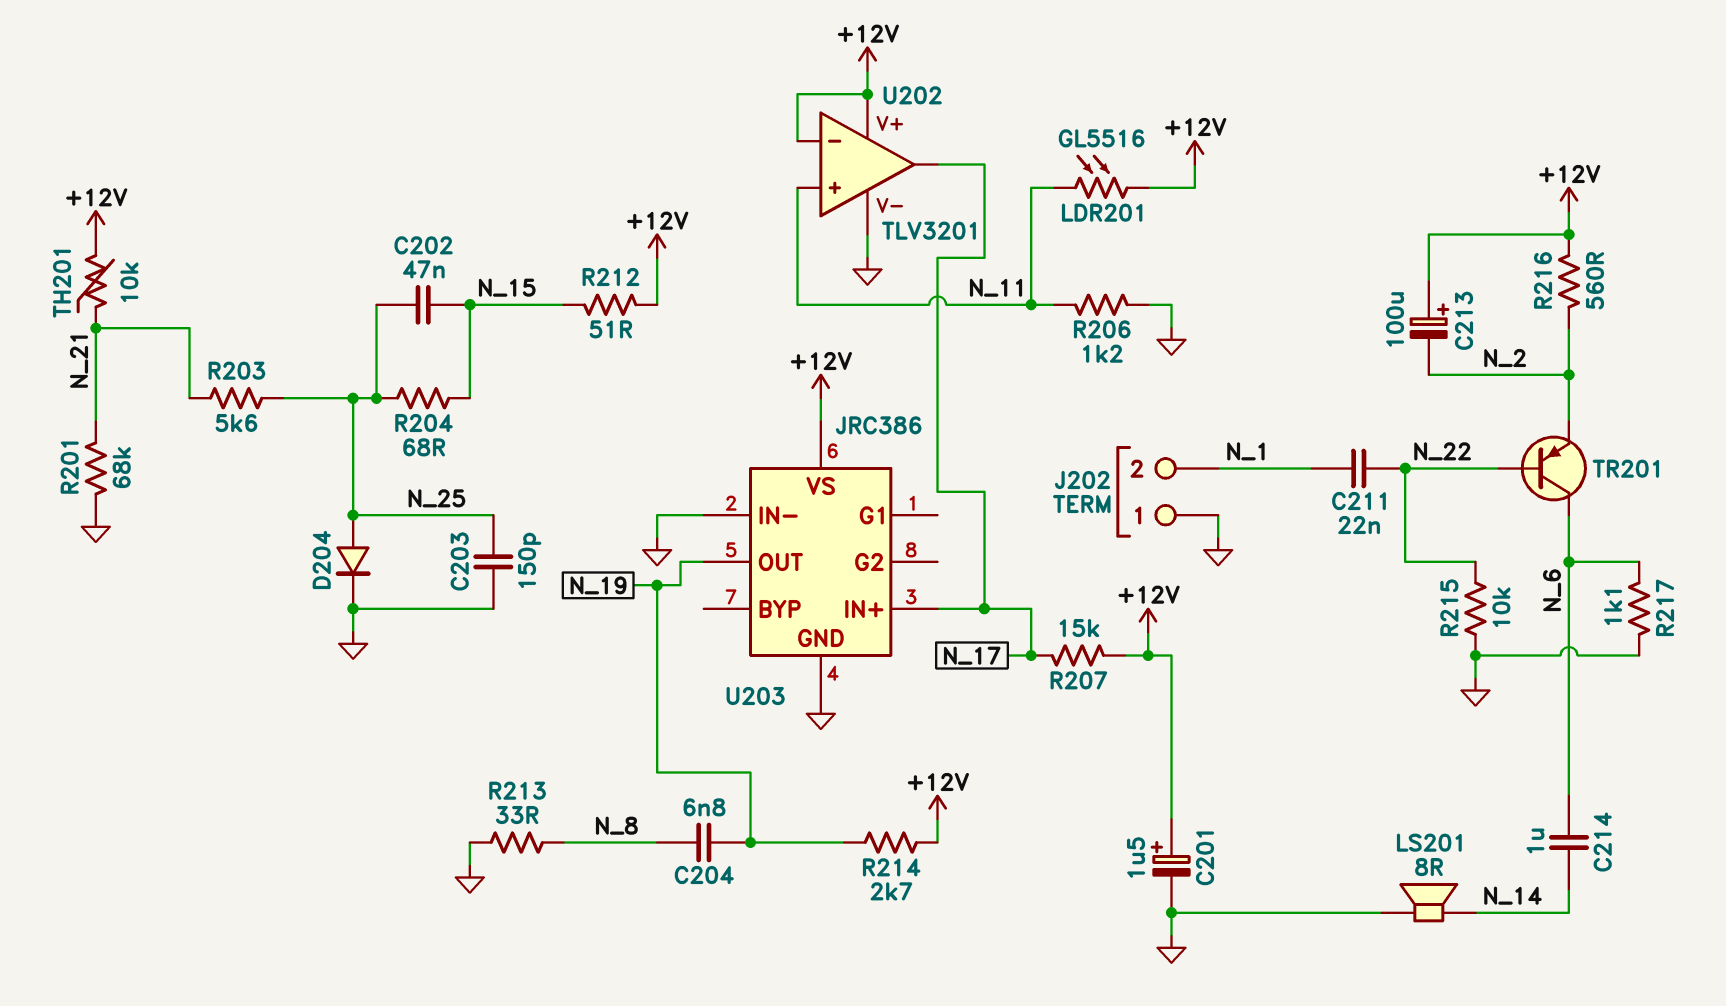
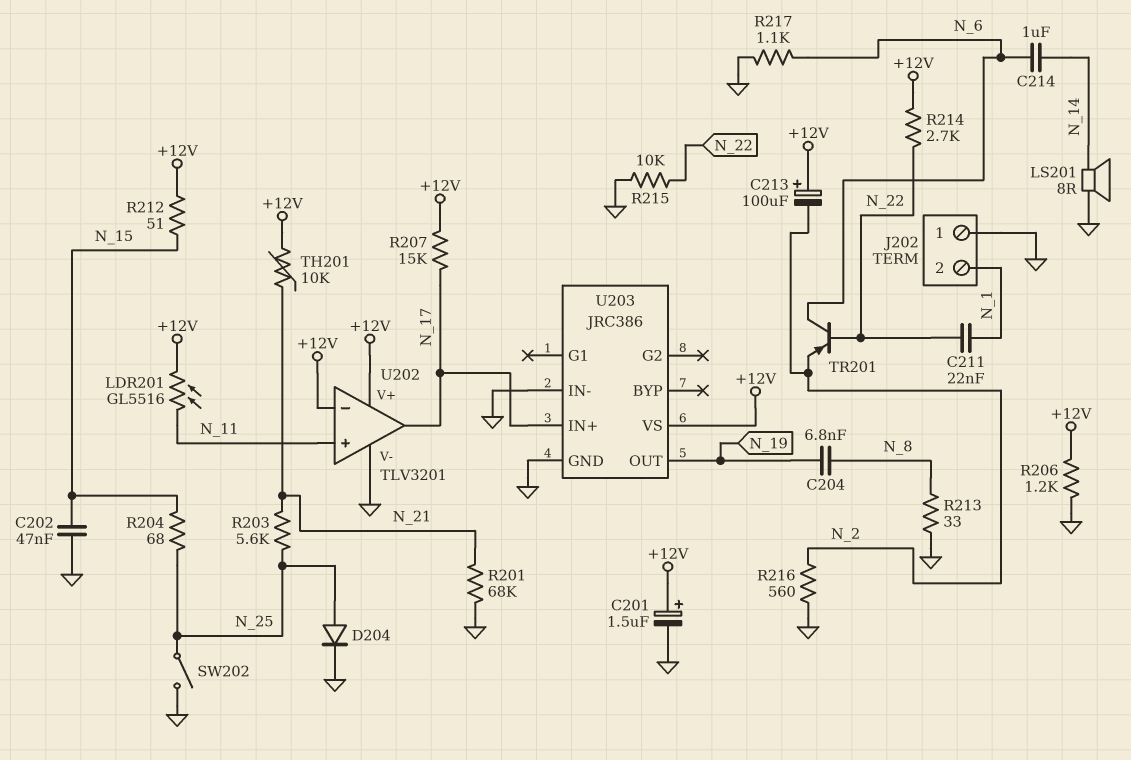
C202: 47nF (N_15, N_25) -> 47nF (GND, N_15)
C203: 150pF (GND, N_25) -> none
R206: 1.2k (GND, N_11) -> 1.2k (+12V, GND)
R214: 2.7k (+12V, N_19) -> 2.7k (+12V, N_22)
R216: 560 (+12V, N_2) -> 560 (GND, N_2)
SW202: none -> switch (GND, N_25)

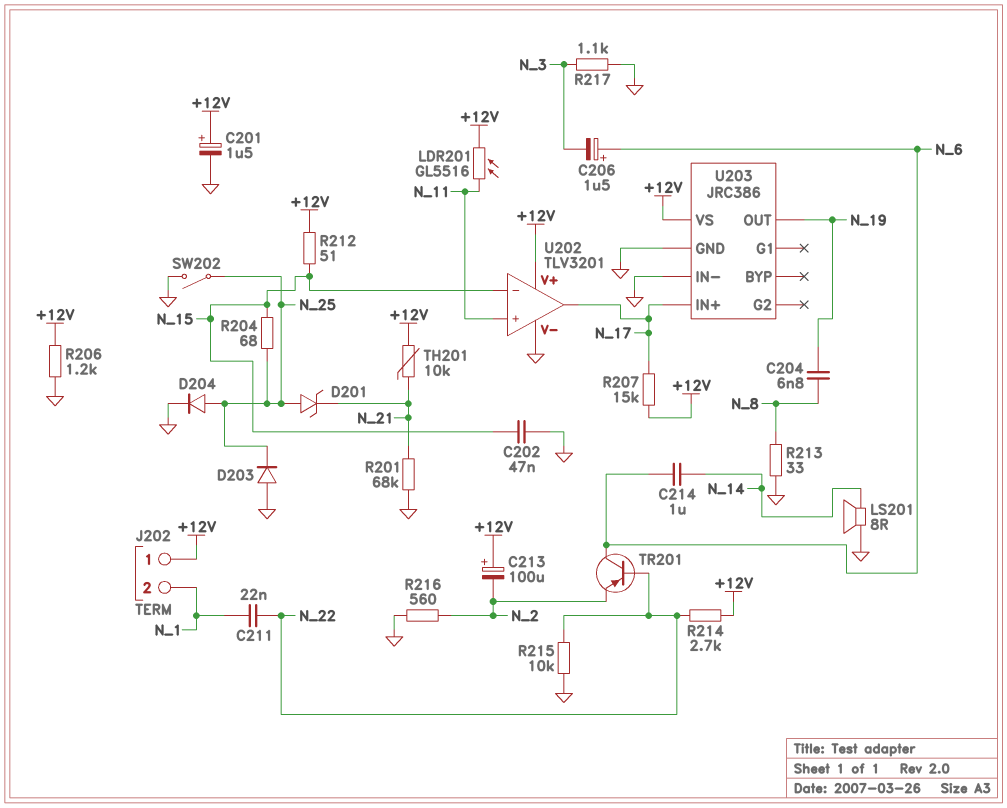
C206: none -> 1.5uF (plus N_6, minus N_3)
D201: none -> zener (A N_25, K N_21)
D203: none -> diode (A GND, K N_25)
J202 pin 1: GND -> +12V
R203: 5.6k (N_21, N_25) -> none
R217: 1.1k (GND, N_6) -> 1.1k (GND, N_3)
U202 pin in-: +12V -> N_15

